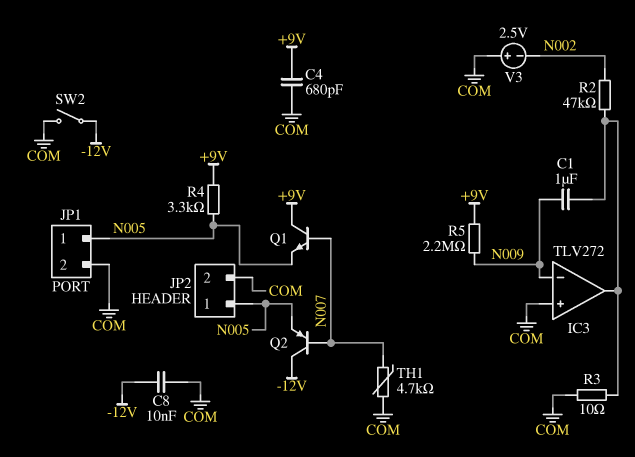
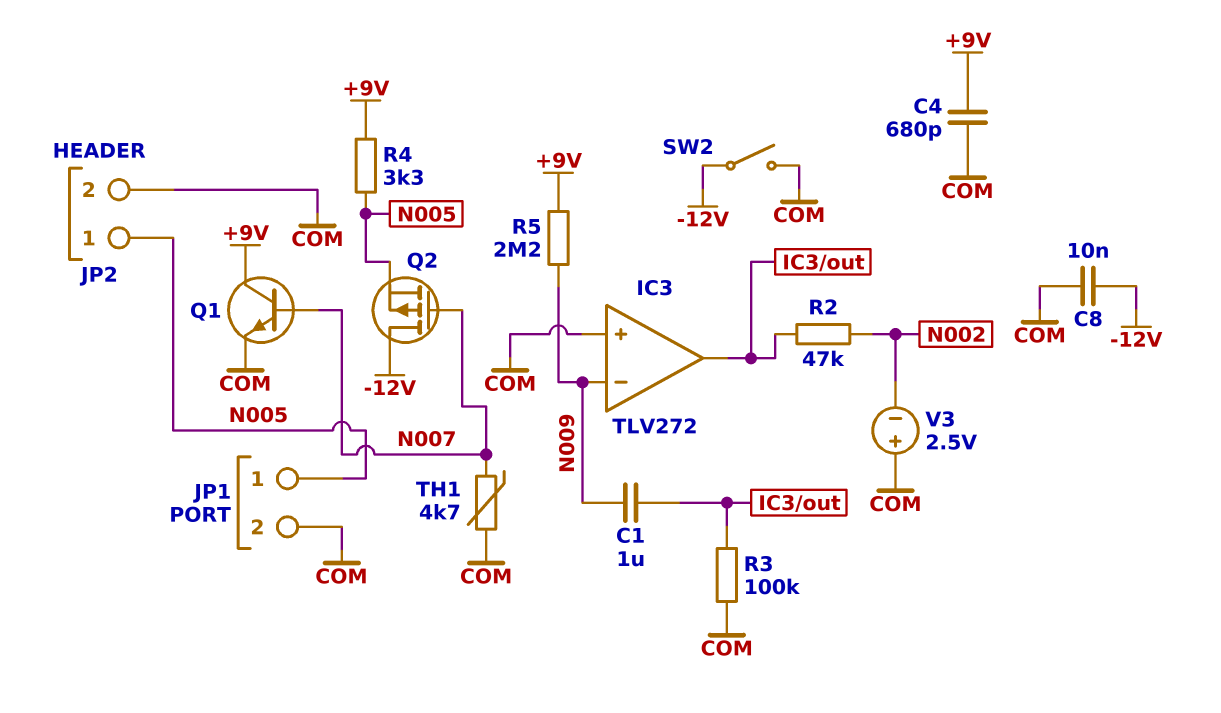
Q1: NPN (B N007, C +9V, E N005) -> NPN (B N007, C +9V, E COM)
Q2: PNP (B N007, C -12V, E N005) -> PMOS (G N007, D -12V, S N005)
R3: 10 (COM, IC3/out) -> 100k (COM, IC3/out)

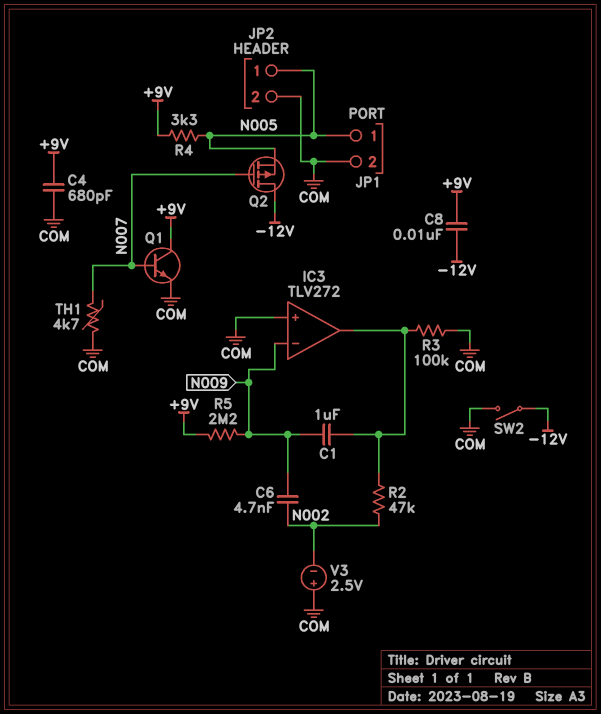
C6: none -> 4.7nF (N002, N009)
C8: 10nF (-12V, COM) -> 10nF (+9V, -12V)

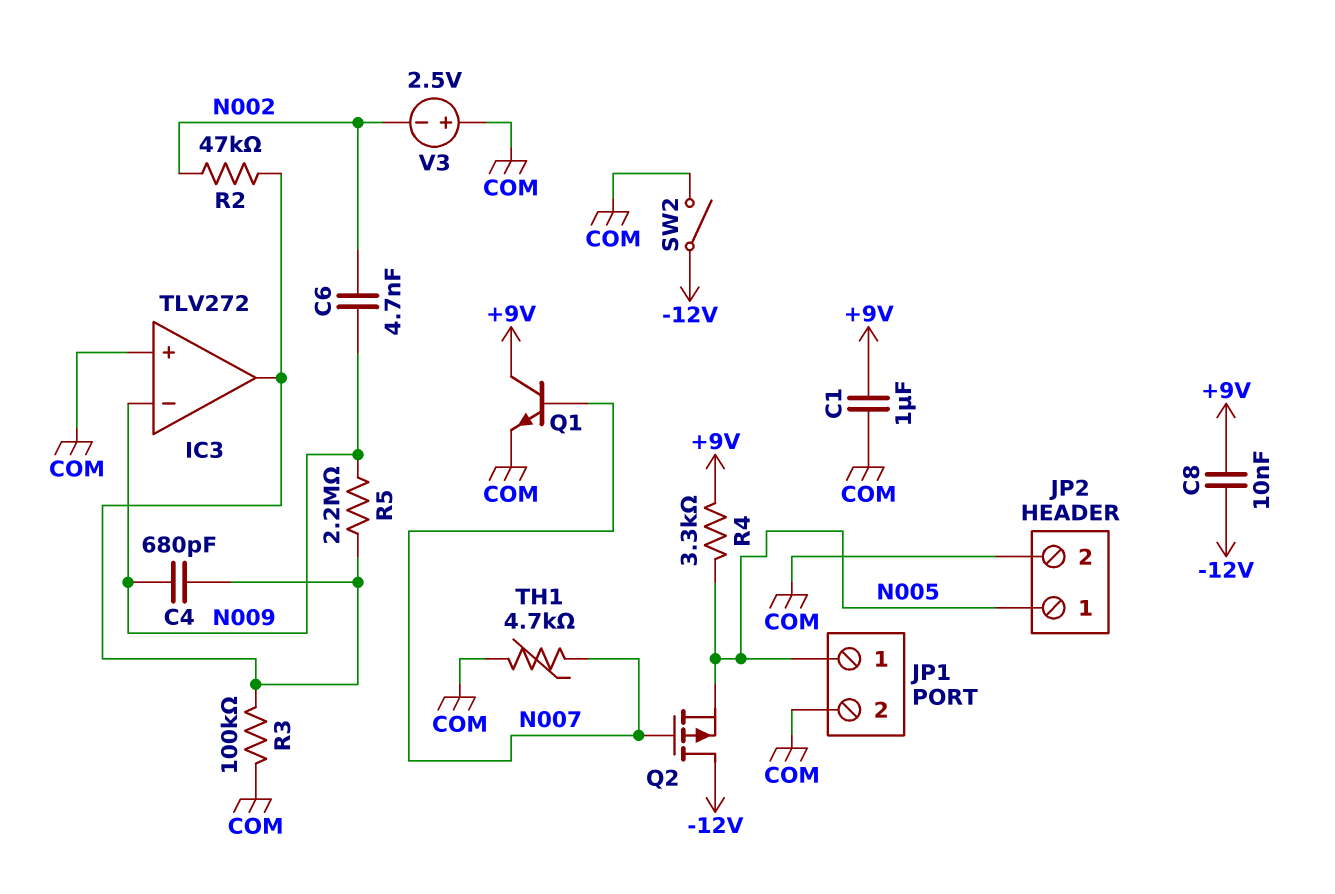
C1: 1uF (IC3/out, N009) -> 1uF (+9V, COM)
C4: 680pF (+9V, COM) -> 680pF (IC3/out, N009)
R5: 2.2M (+9V, N009) -> 2.2M (IC3/out, N009)

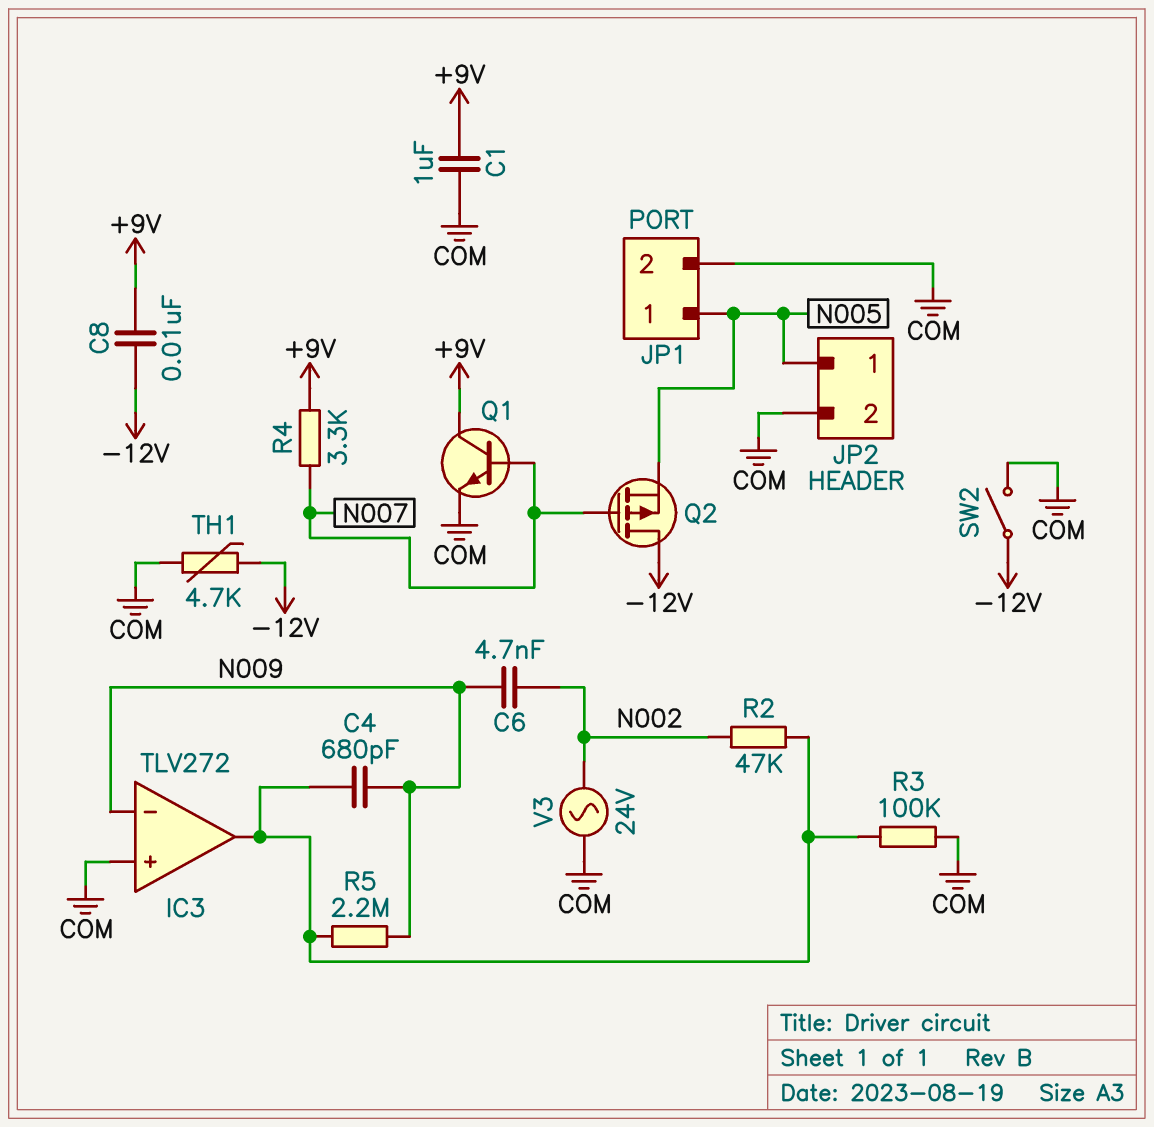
R4: 3.3k (+9V, N005) -> 3.3k (+9V, N007)
TH1: 4.7k (COM, N007) -> 4.7k (-12V, COM)
V3: 2.5V (plus COM, minus N002) -> AC 24V (COM, N002)

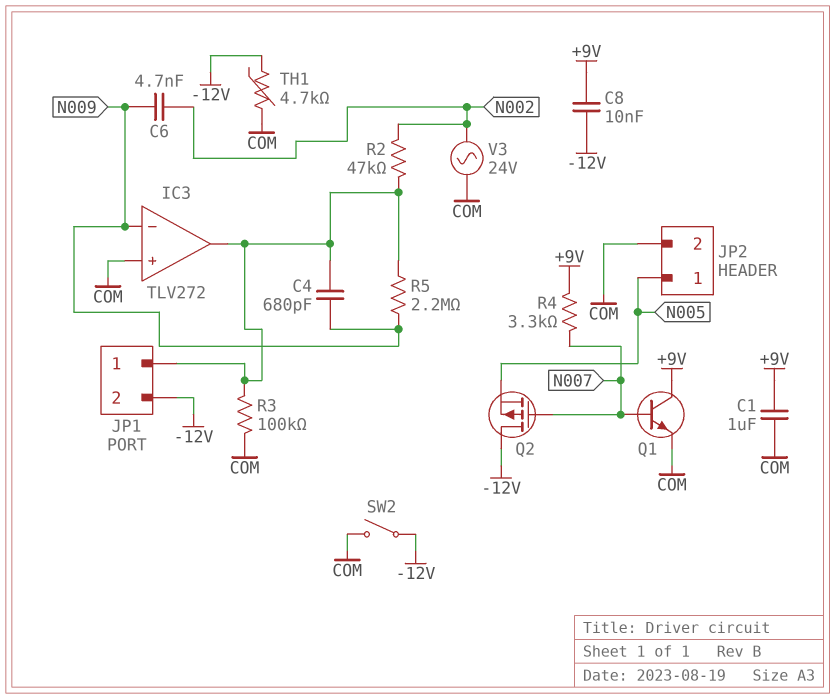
JP1 pin 1: N005 -> IC3/out
JP1 pin 2: COM -> -12V

